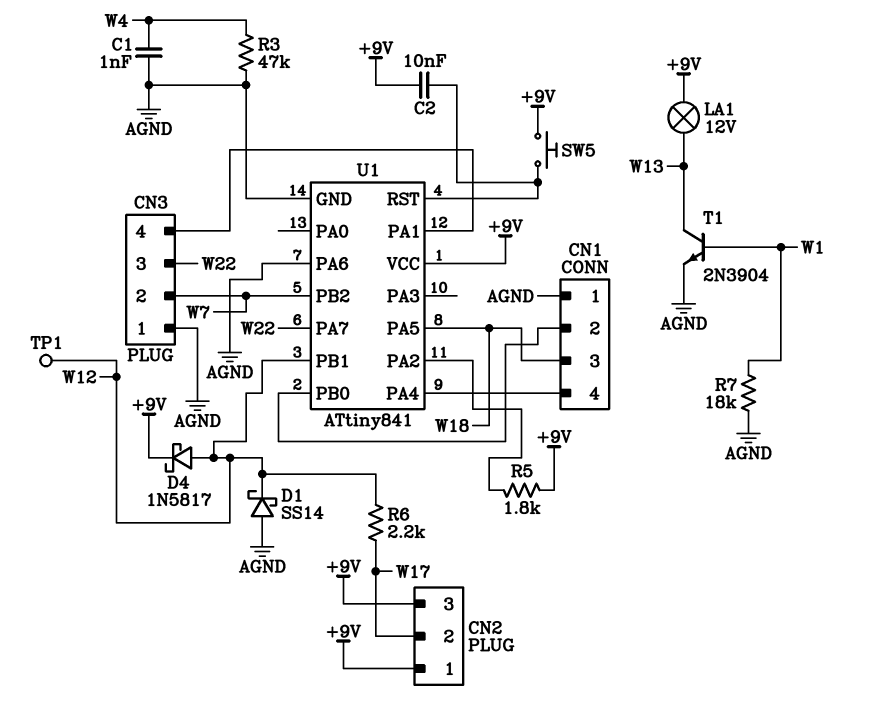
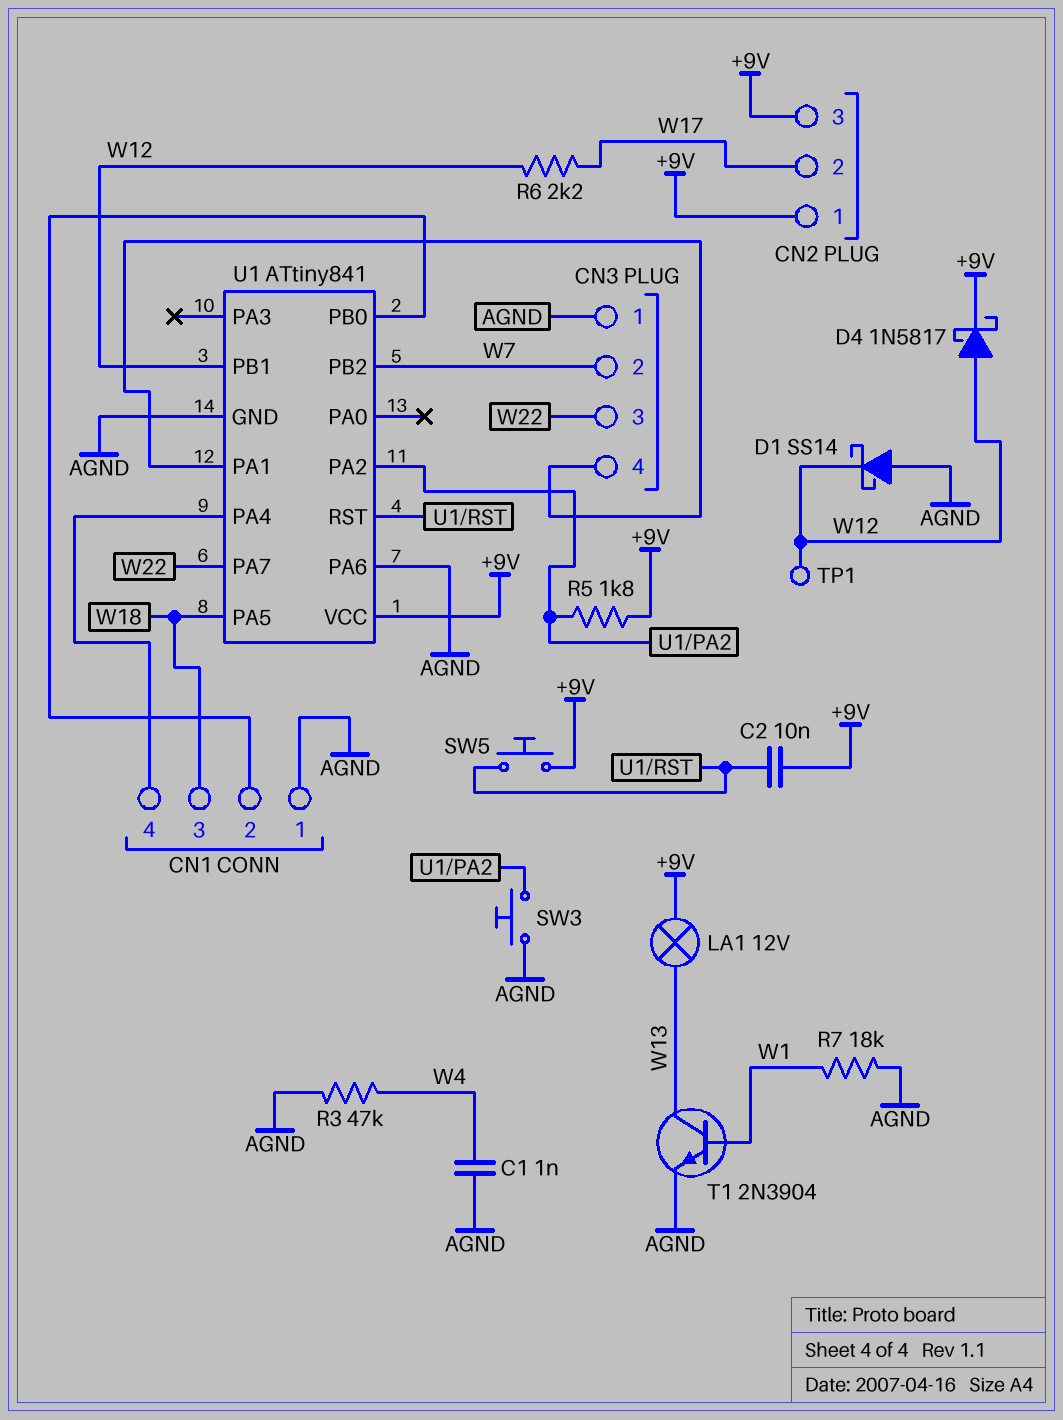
SW3: none -> button (AGND, U1/PA2)

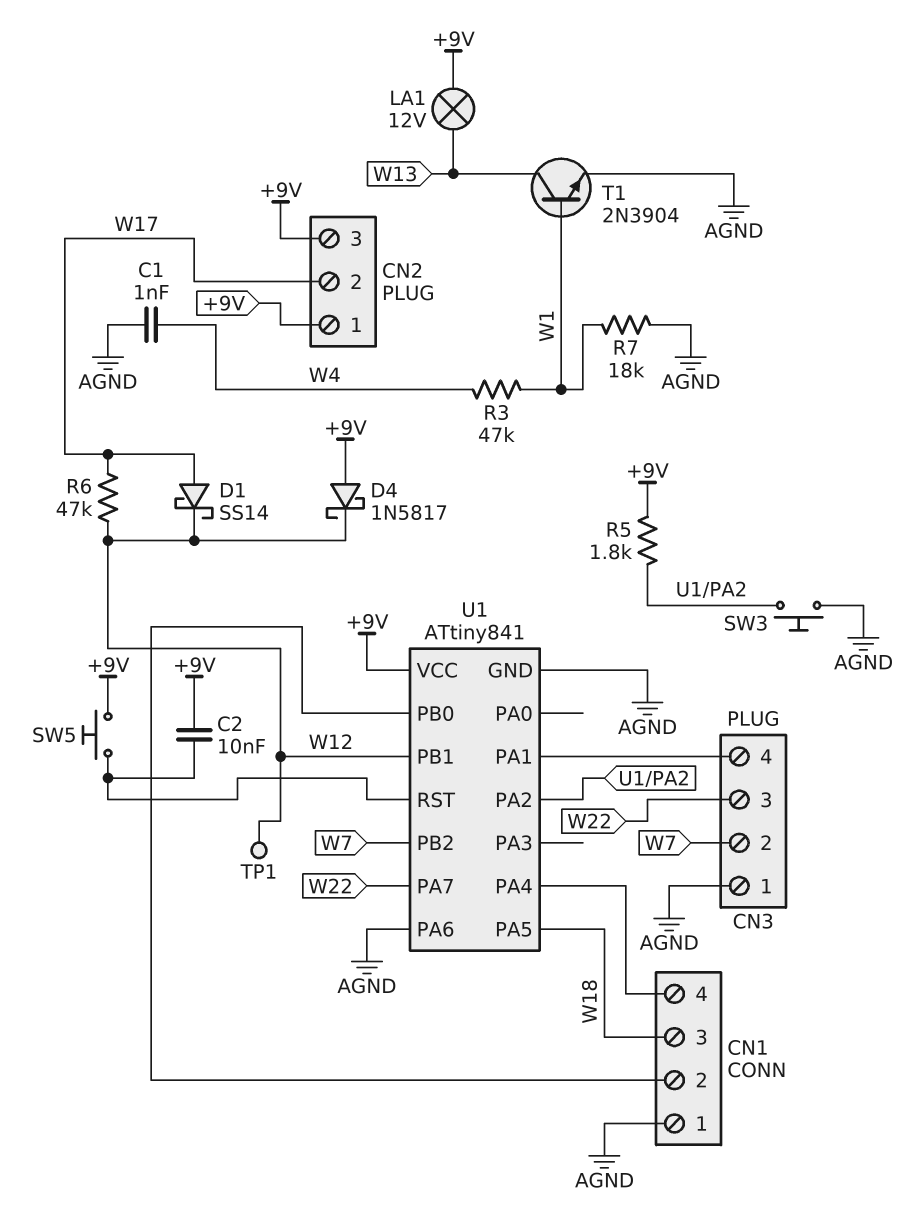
D1: schottky SS14 (A AGND, K W12) -> schottky SS14 (A W17, K W12)
D4: schottky 1N5817 (A W12, K +9V) -> schottky 1N5817 (A +9V, K W12)
R3: 47k (AGND, W4) -> 47k (W1, W4)
R6: 2.2k (W12, W17) -> 47k (W12, W17)

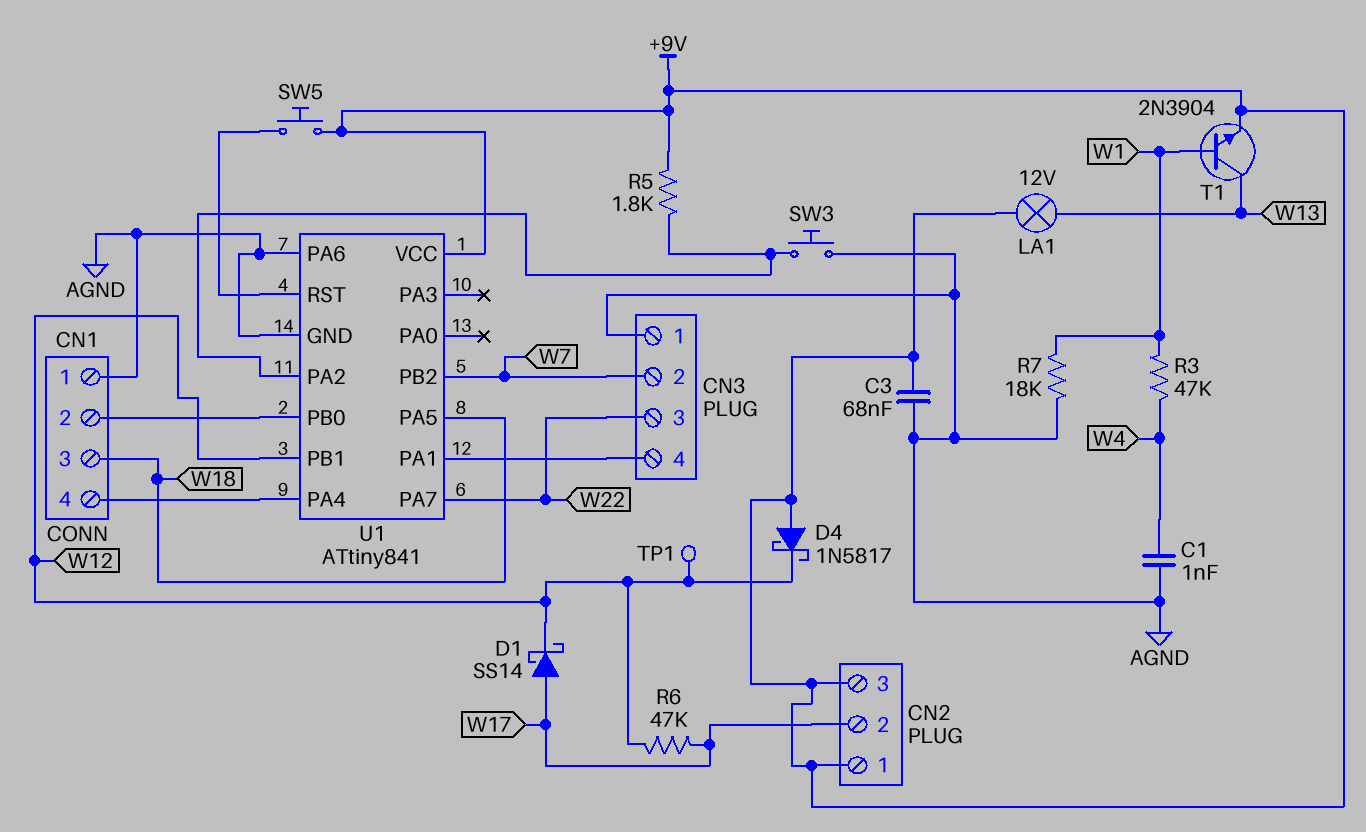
C2: 10nF (+9V, U1/RST) -> none
C3: none -> 68nF (+9V, AGND)
T1: NPN 2N3904 (B W1, C W13, E AGND) -> NPN 2N3904 (B W1, C W13, E +9V)

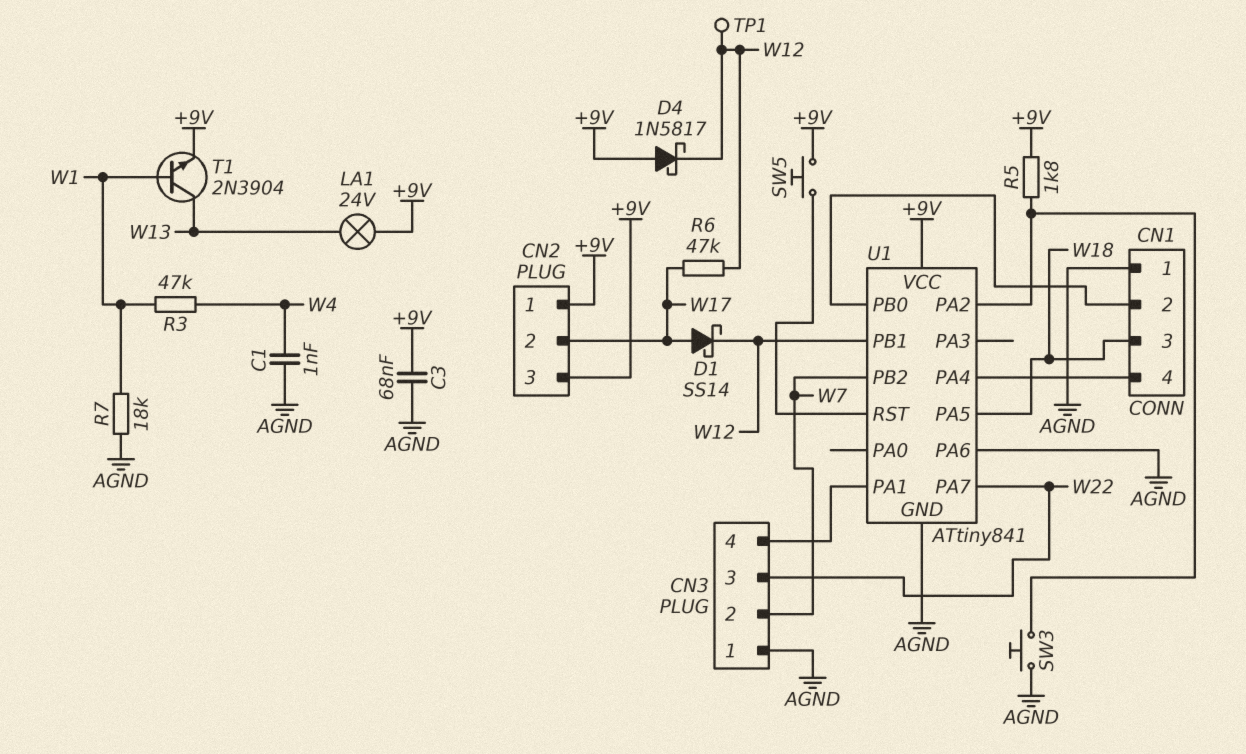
LA1: lamp 12V (+9V, W13) -> lamp 24V (+9V, W13)

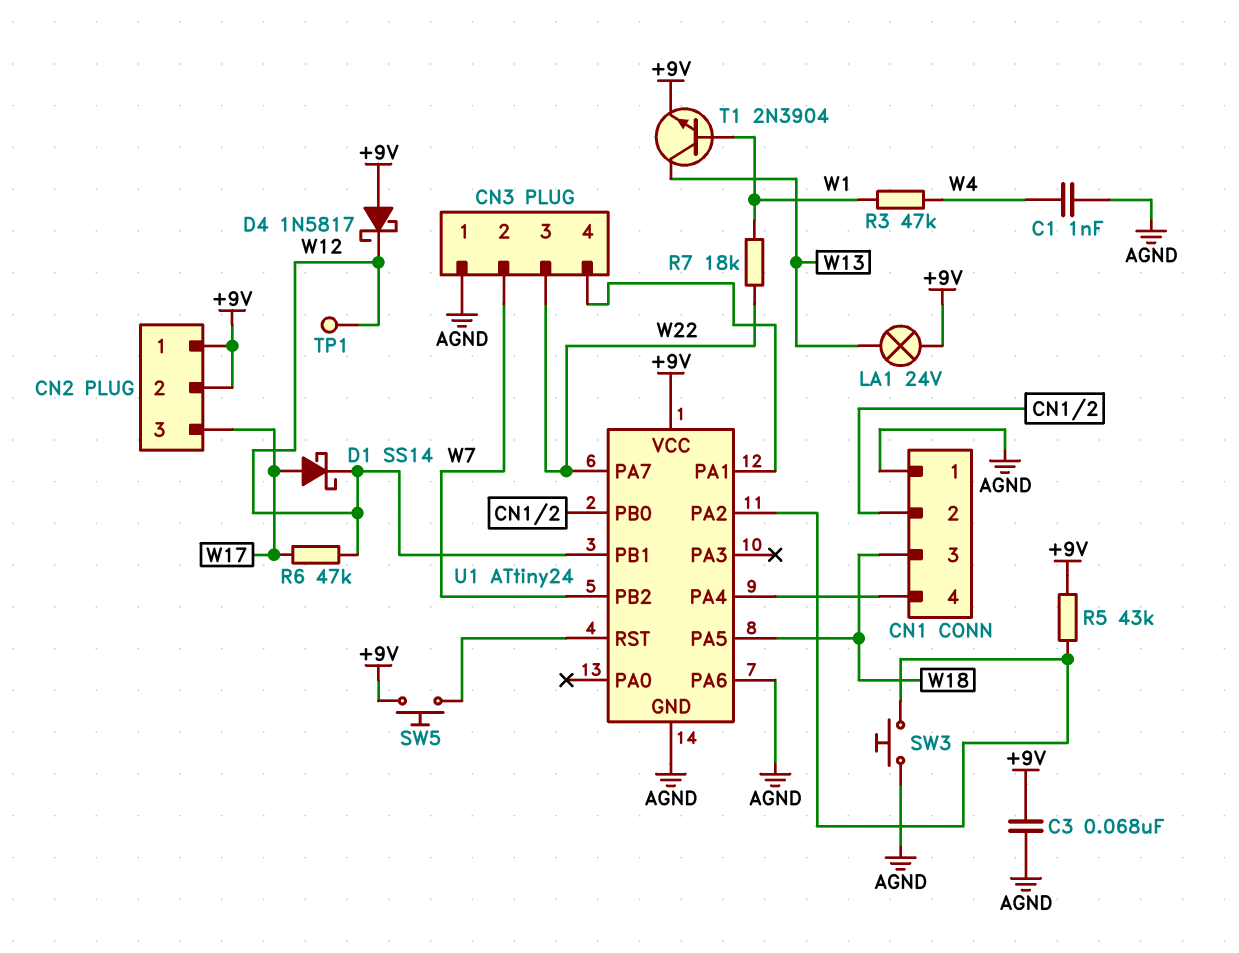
CN2 pin 2: W17 -> +9V
CN2 pin 3: +9V -> W17
R5: 1.8k (+9V, U1/PA2) -> 43k (+9V, U1/PA2)
R7: 18k (AGND, W1) -> 18k (W1, W22)
U1: ATtiny841 -> ATtiny24

